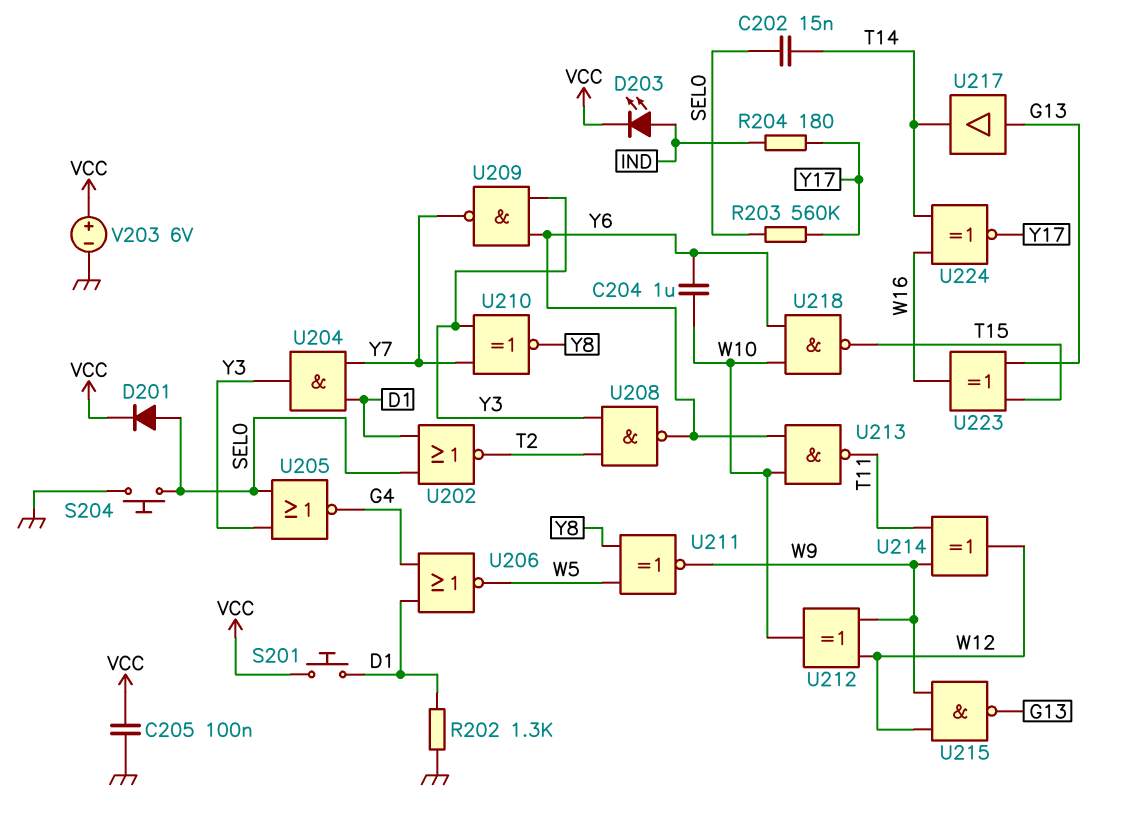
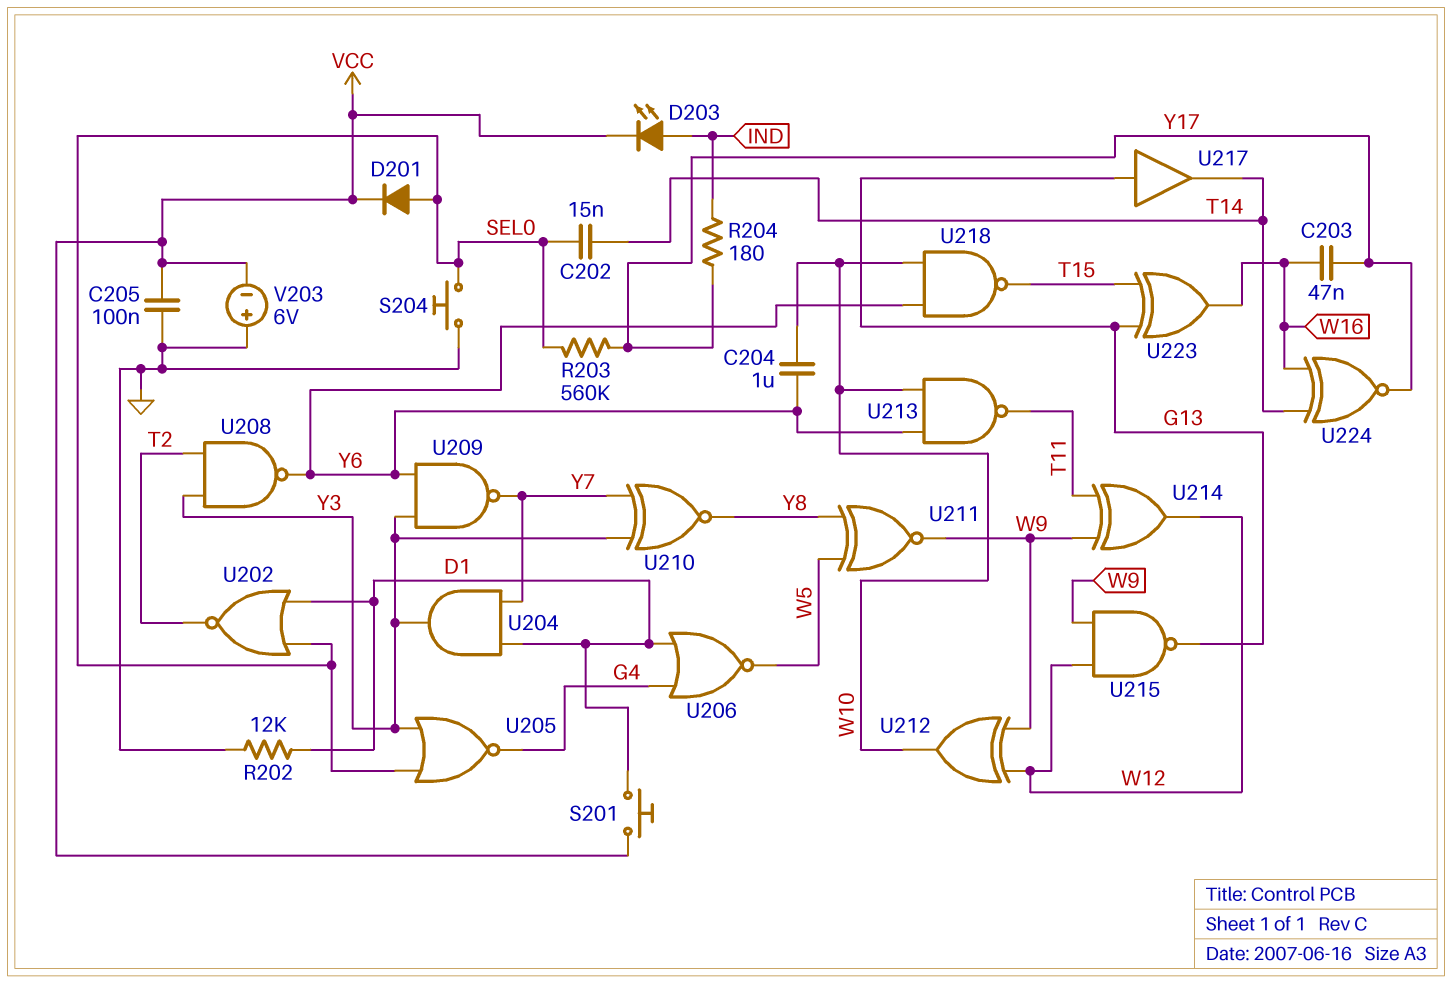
C203: none -> 47nF (W16, Y17)
R202: 1.3k (D1, GND) -> 12k (D1, GND)
V203: 6V (plus VCC, minus GND) -> 6V (plus GND, minus VCC)

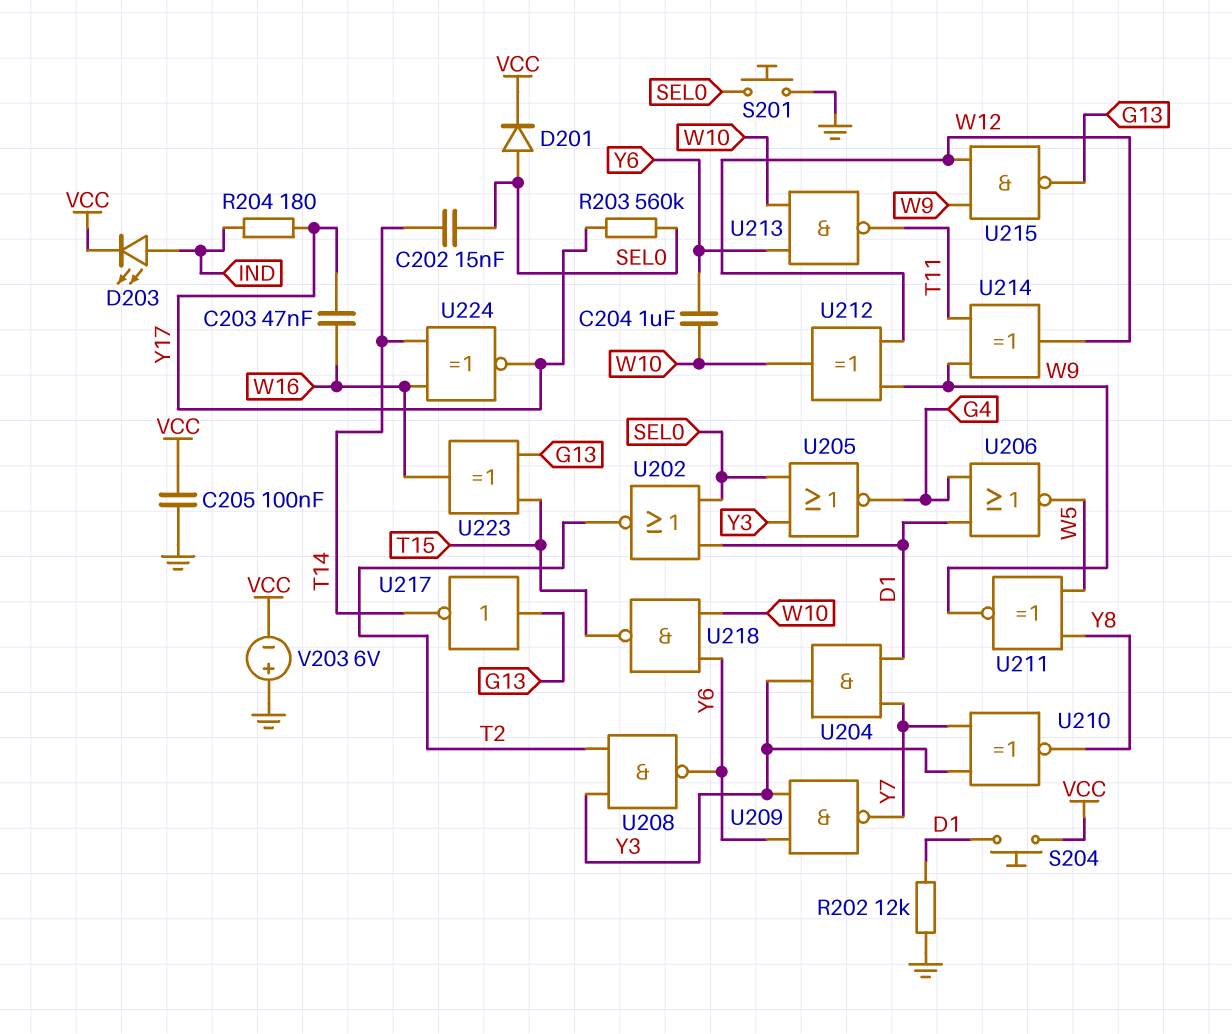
S201: button (D1, VCC) -> button (GND, SEL0)
S204: button (GND, SEL0) -> button (D1, VCC)
U217: buffer (in G13, out T14) -> NOT (in G13, out T14)

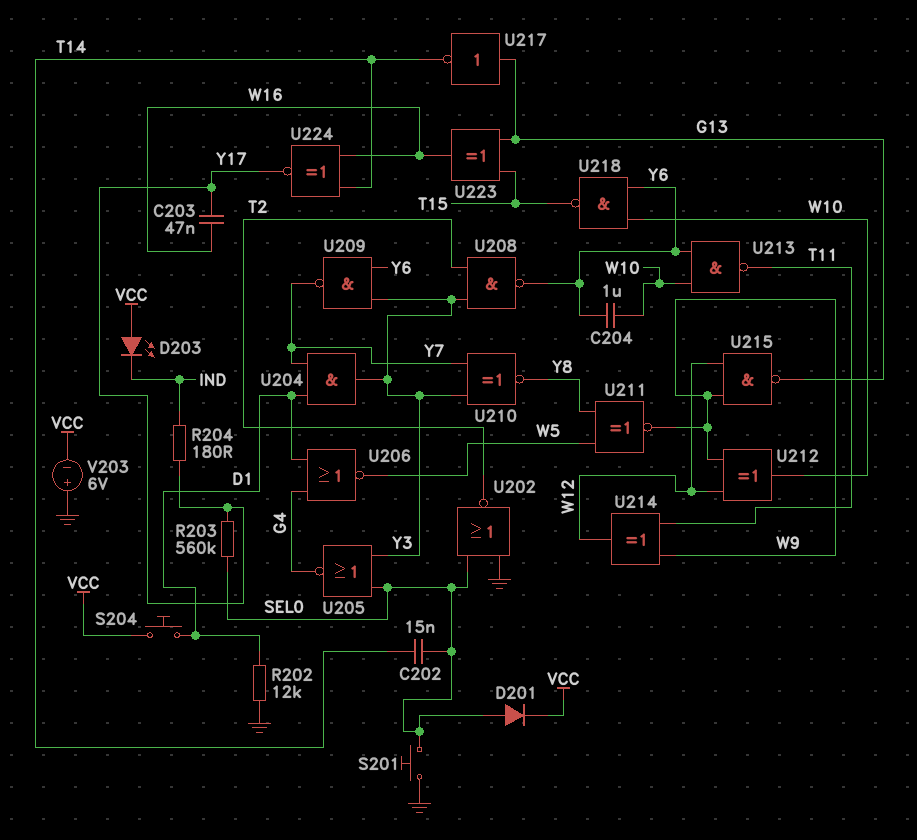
C205: 100nF (GND, VCC) -> none
D203: LED (A IND, K VCC) -> LED (A VCC, K IND)
U202: NOR (in D1, in SEL0, out T2) -> NOR (in GND, in SEL0, out T2)

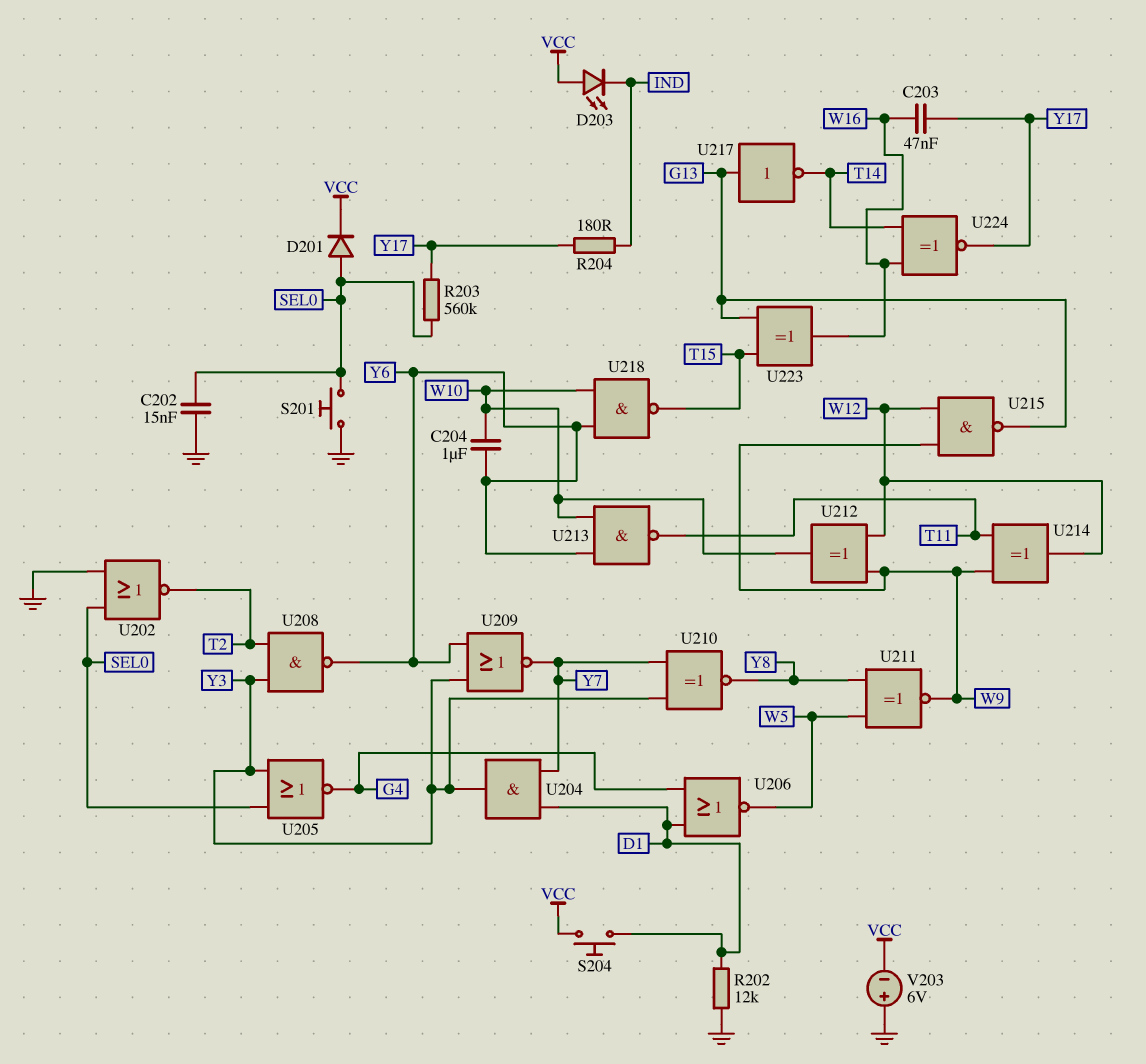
C202: 15nF (SEL0, T14) -> 15nF (GND, SEL0)
U209: NAND (in Y3, in Y6, out Y7) -> NOR (in Y3, in Y6, out Y7)

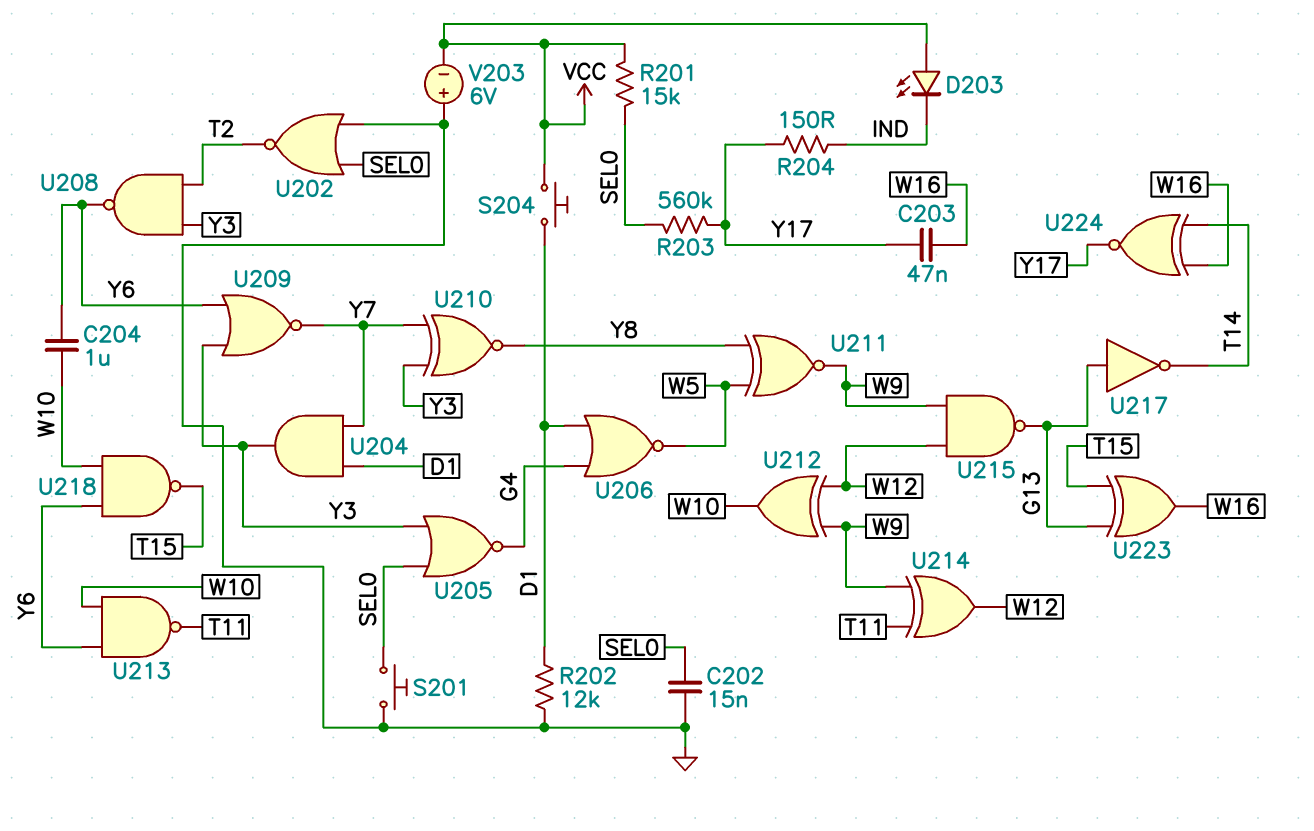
D201: diode (A SEL0, K VCC) -> none
R201: none -> 15k (SEL0, VCC)
R204: 180 (IND, Y17) -> 150 (IND, Y17)

